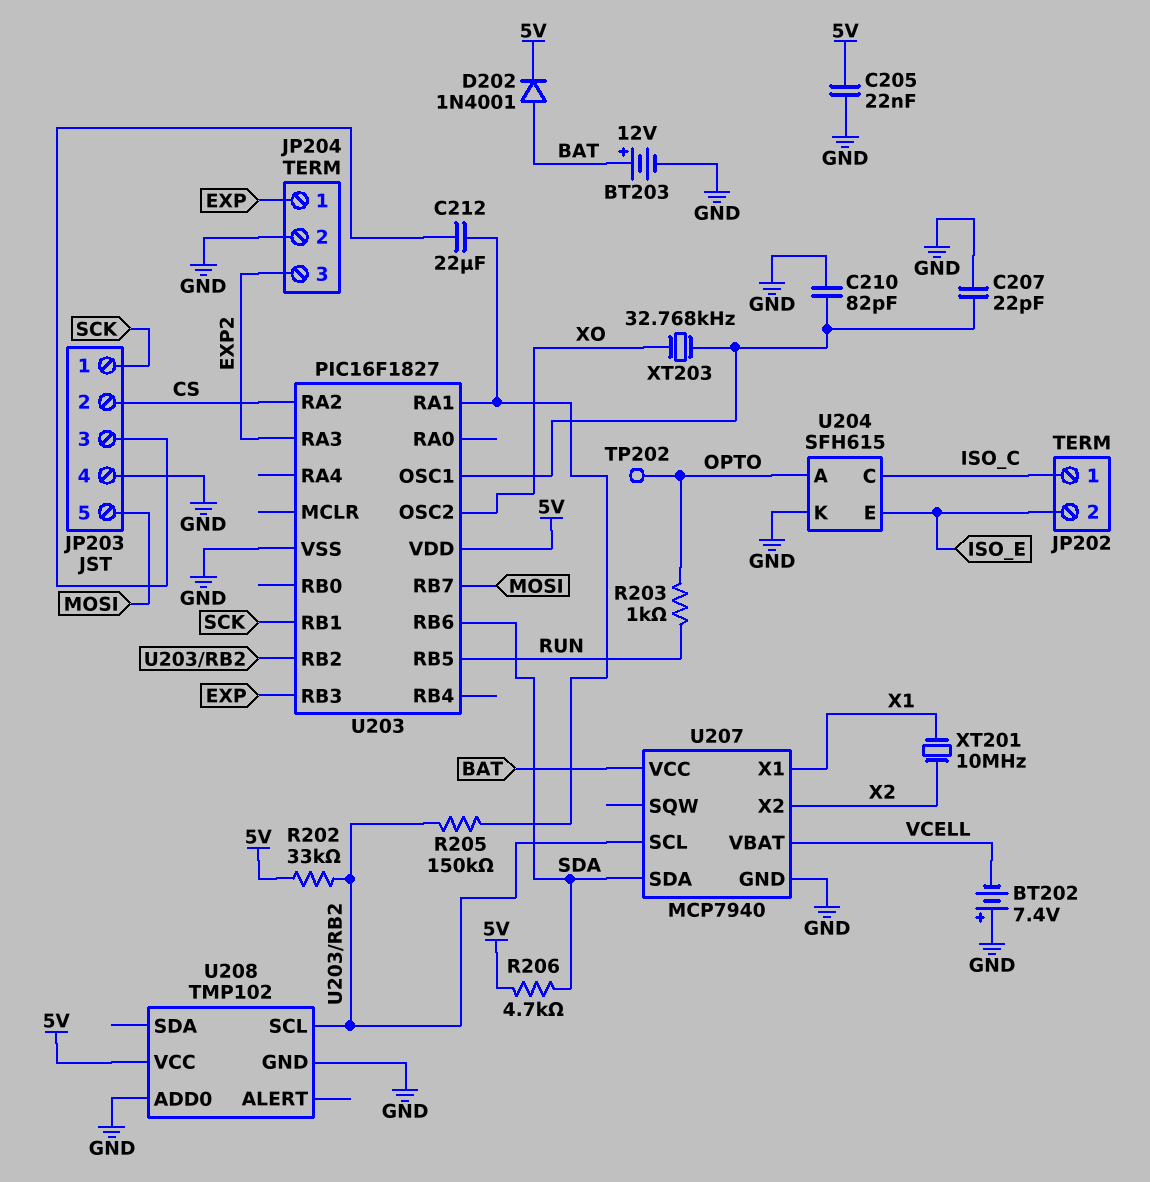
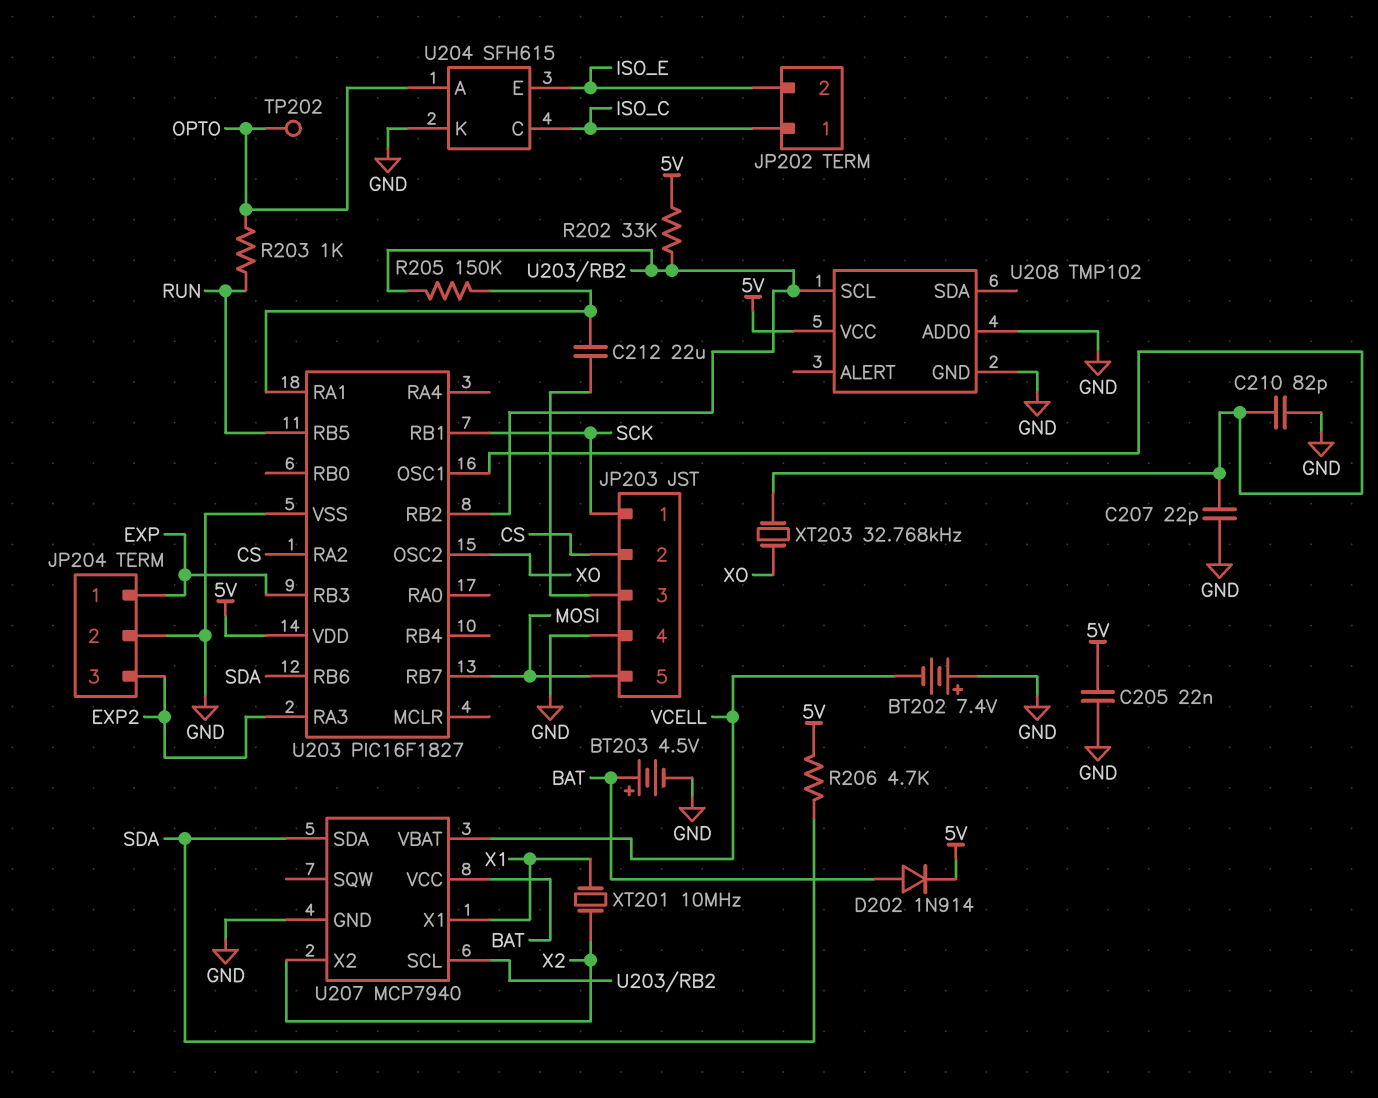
BT203: 12V (plus BAT, minus GND) -> 4.5V (plus BAT, minus GND)
D202: diode 1N4001 (A BAT, K 5V) -> diode 1N914 (A BAT, K 5V)

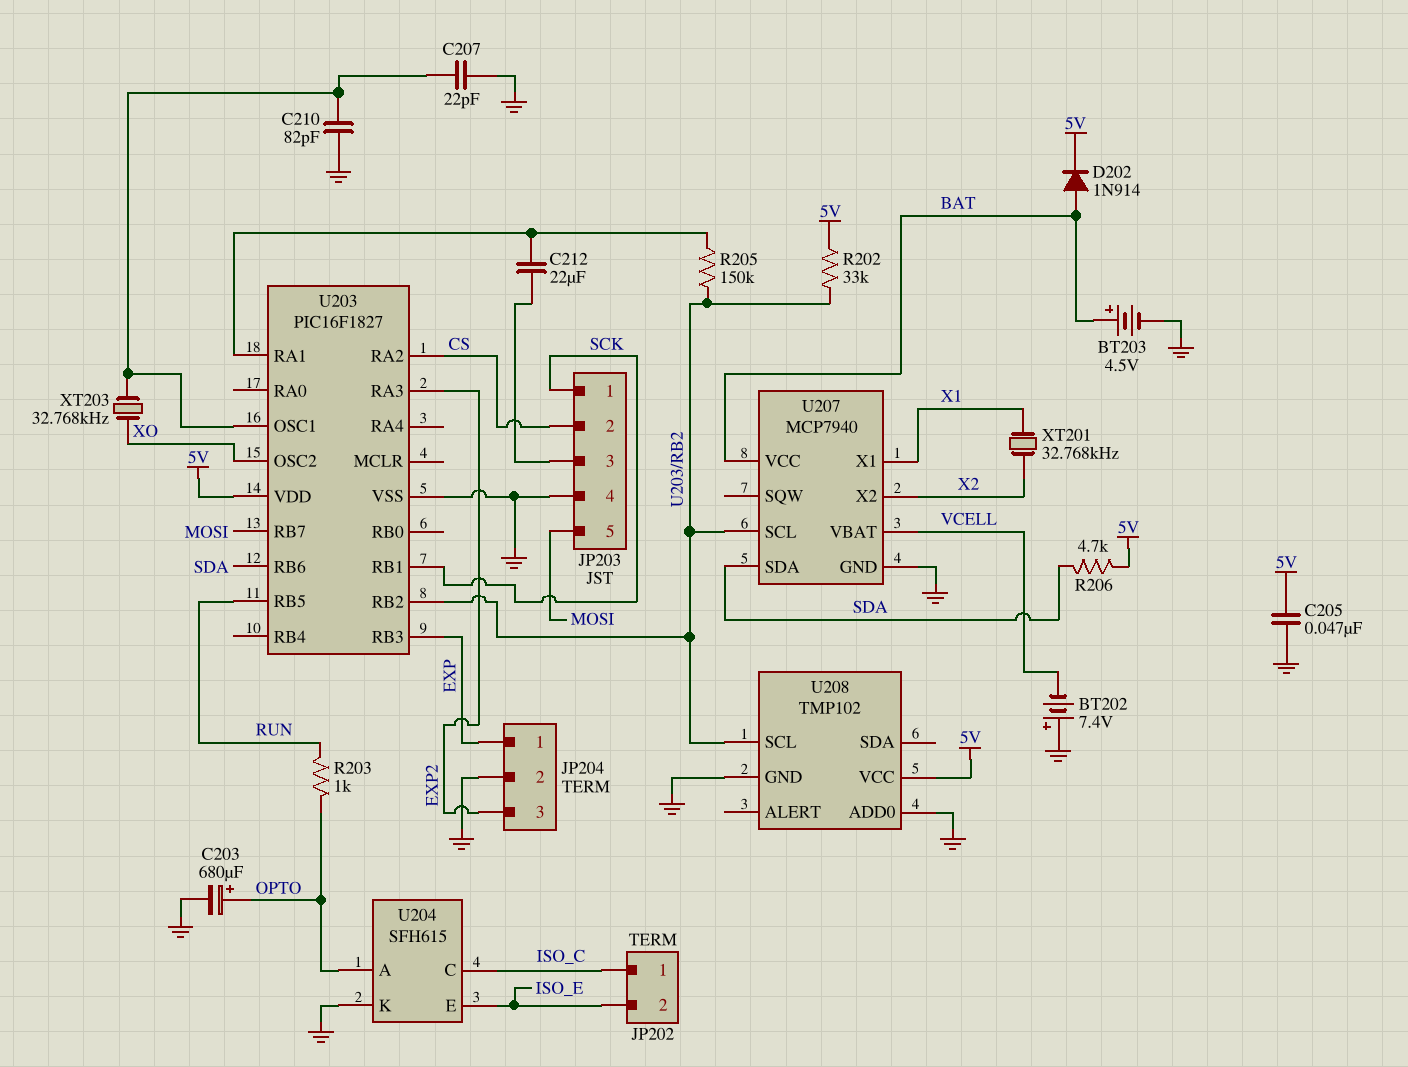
C203: none -> 680uF (plus OPTO, minus GND)
C205: 22nF (5V, GND) -> 47nF (5V, GND)
TP202: test point (OPTO) -> none
XT201: 10MHz (X1, X2) -> 32.768kHz (X1, X2)

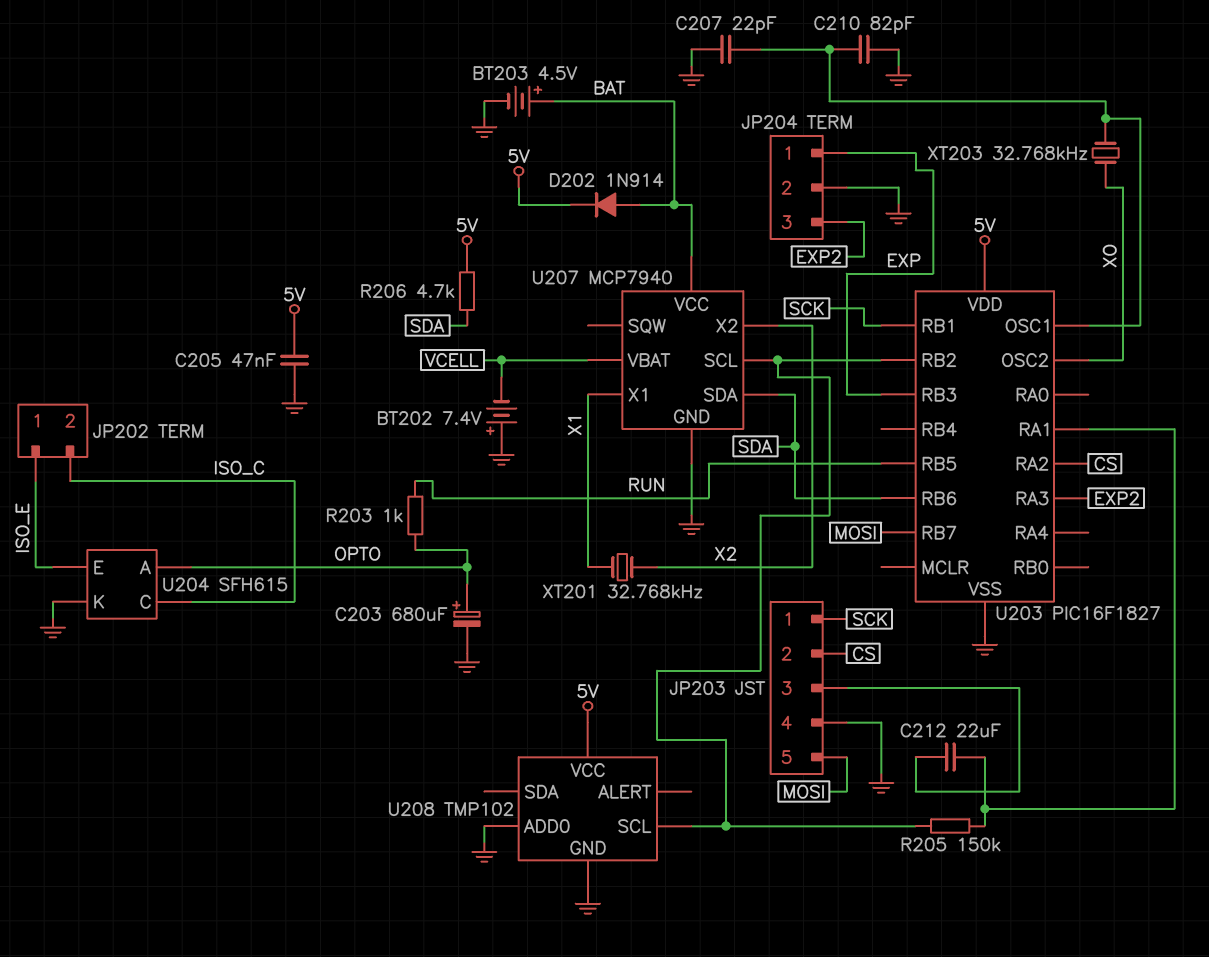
JP202 pin 1: ISO_C -> ISO_E
JP202 pin 2: ISO_E -> ISO_C
R202: 33k (5V, U203/RB2) -> none

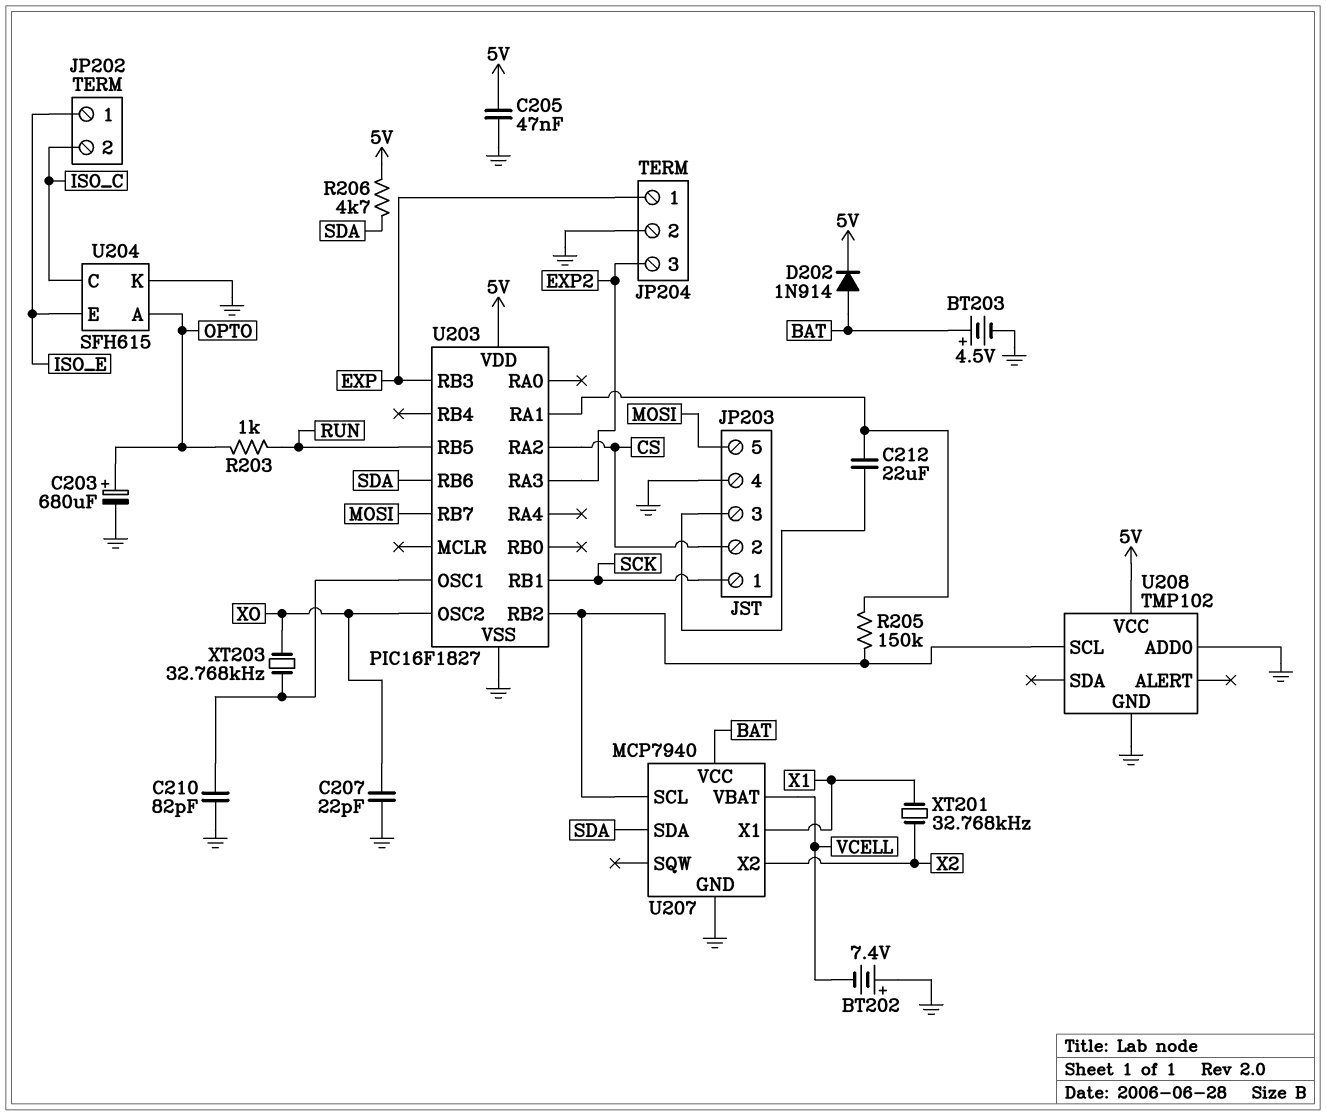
C207: 22pF (GND, U203/OSC1) -> 22pF (GND, XO)

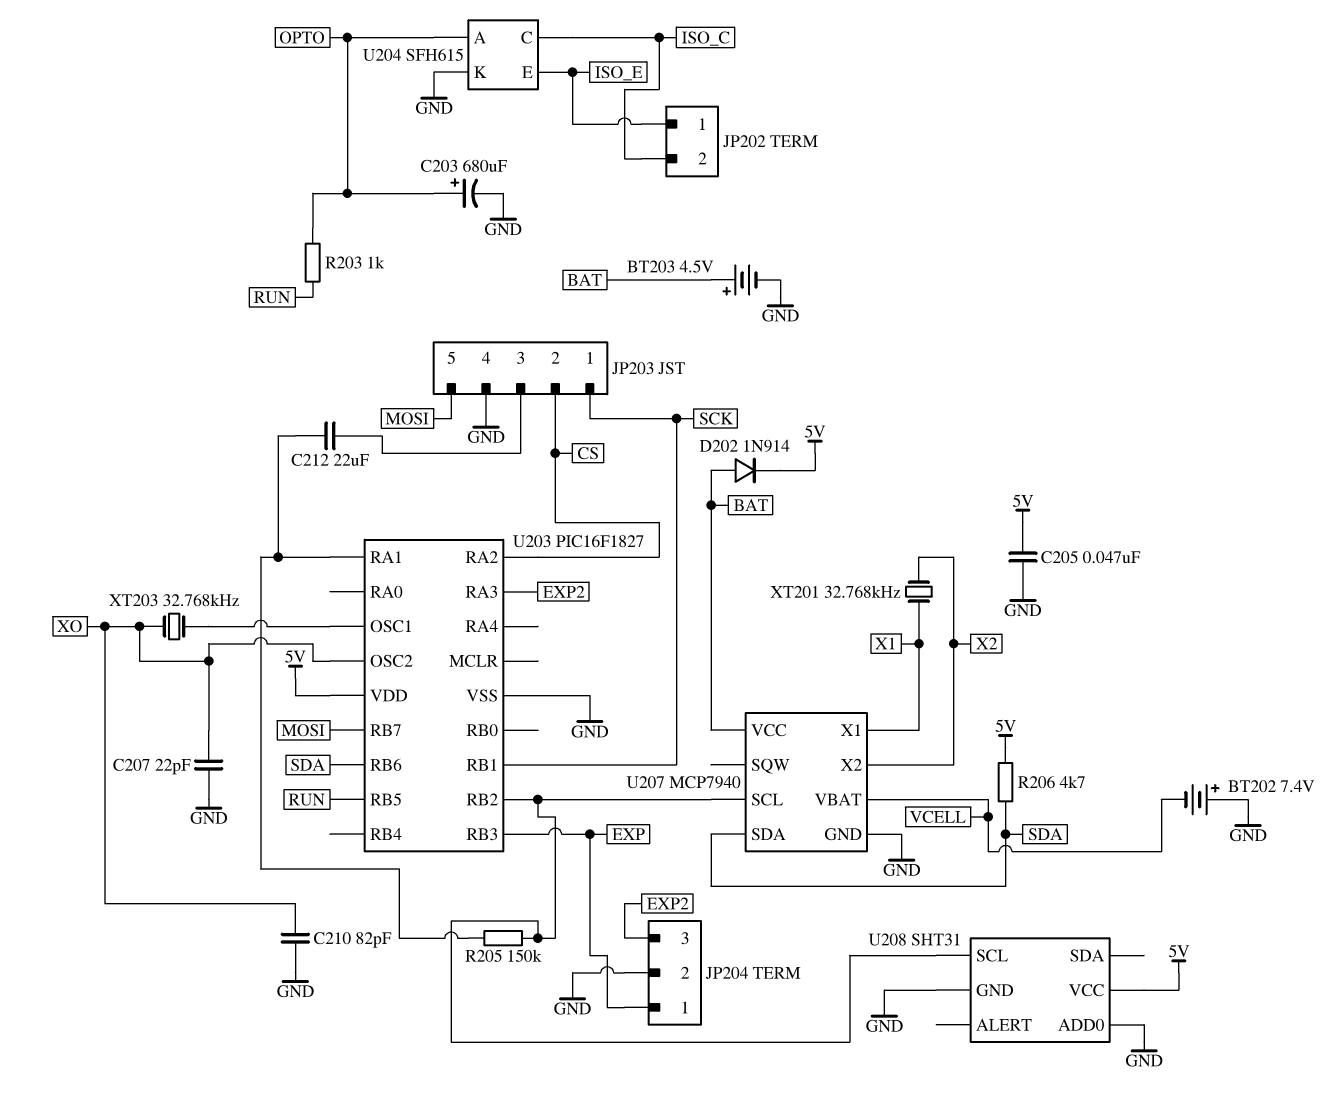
C210: 82pF (GND, U203/OSC1) -> 82pF (GND, XO)
U208: TMP102 -> SHT31

